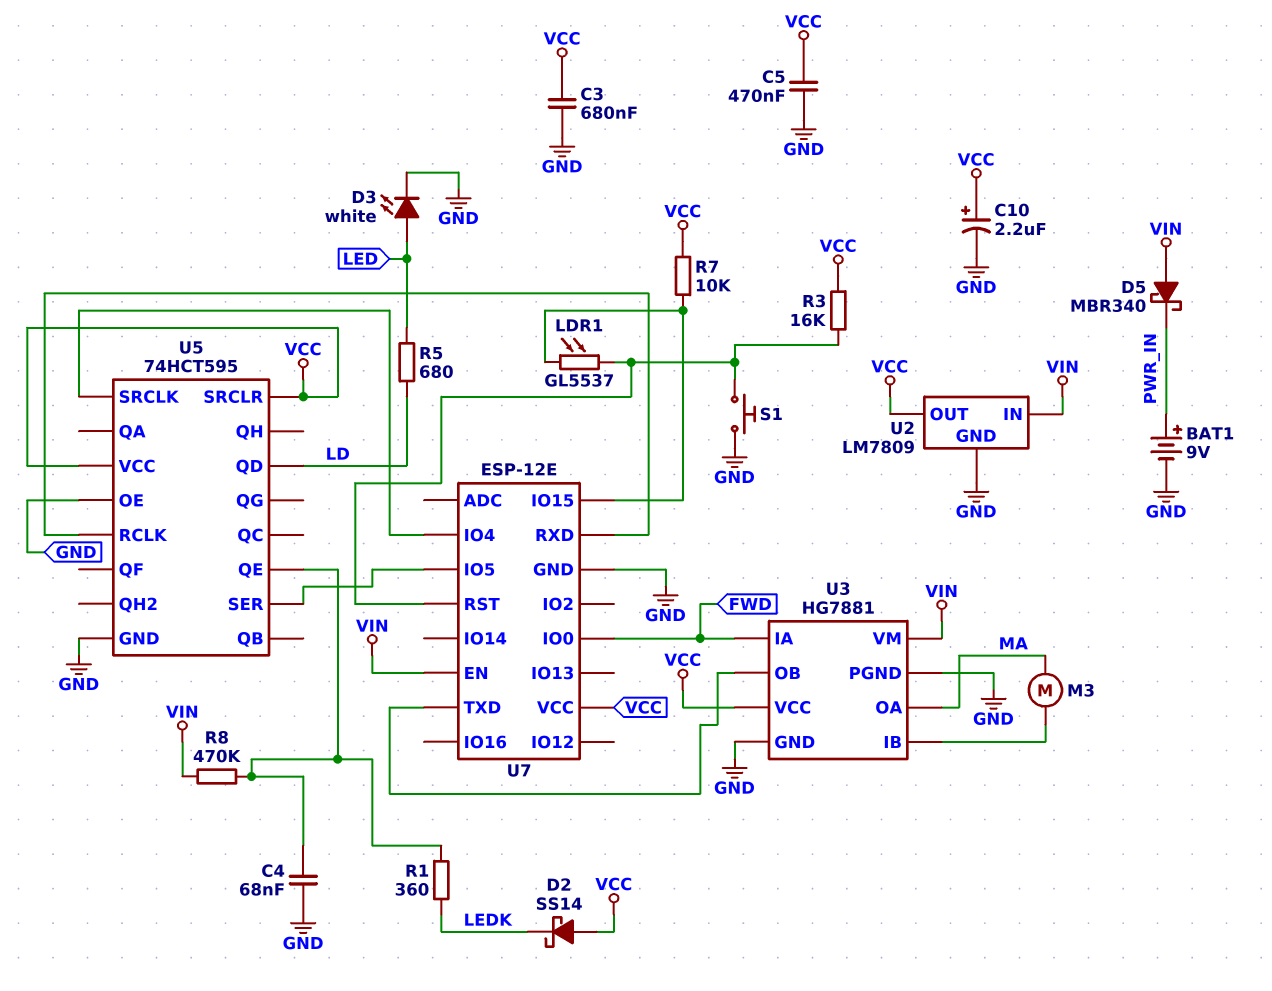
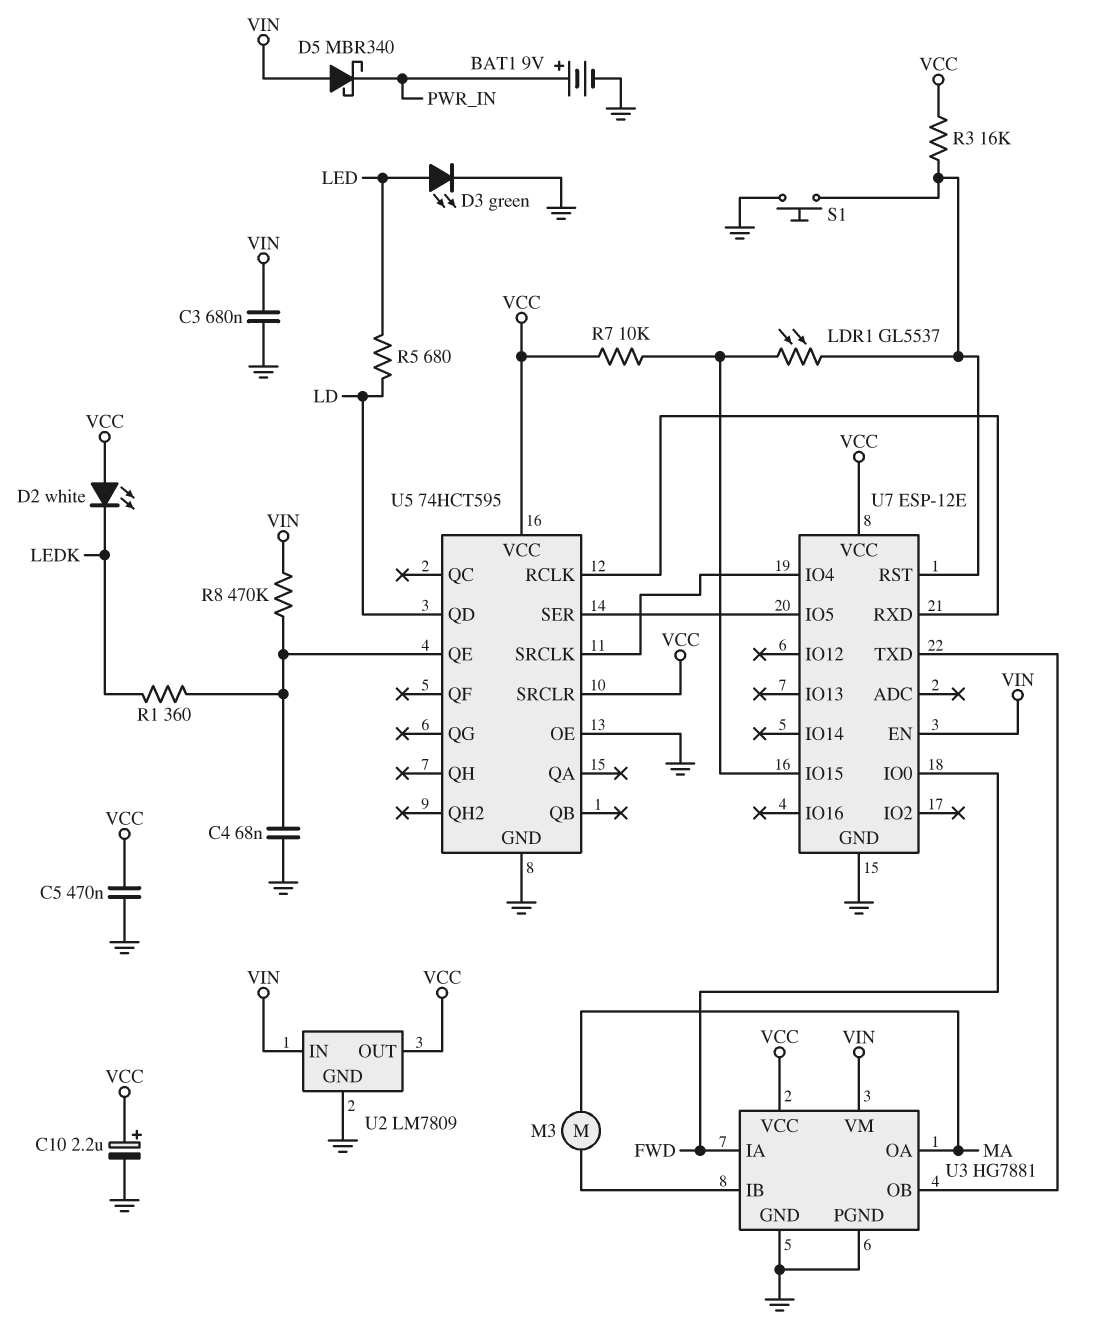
C3: 680nF (GND, VCC) -> 680nF (GND, VIN)
D2: schottky SS14 (A VCC, K LEDK) -> LED white (A VCC, K LEDK)
D3: LED white (A LED, K GND) -> LED green (A LED, K GND)

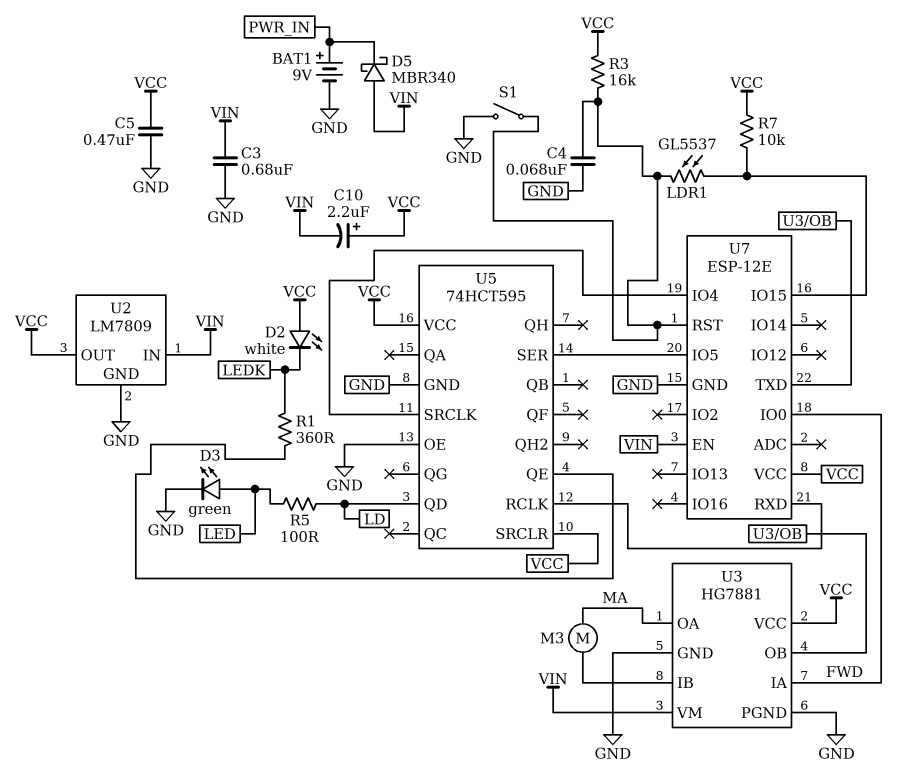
C4: 68nF (GND, U5/QE) -> 68nF (GND, U7/RST)
C10: 2.2uF (plus VCC, minus GND) -> 2.2uF (plus VCC, minus VIN)
R5: 680 (LD, LED) -> 100 (LD, LED)
R8: 470k (U5/QE, VIN) -> none
S1: button (GND, U7/RST) -> switch (GND, U7/RST)

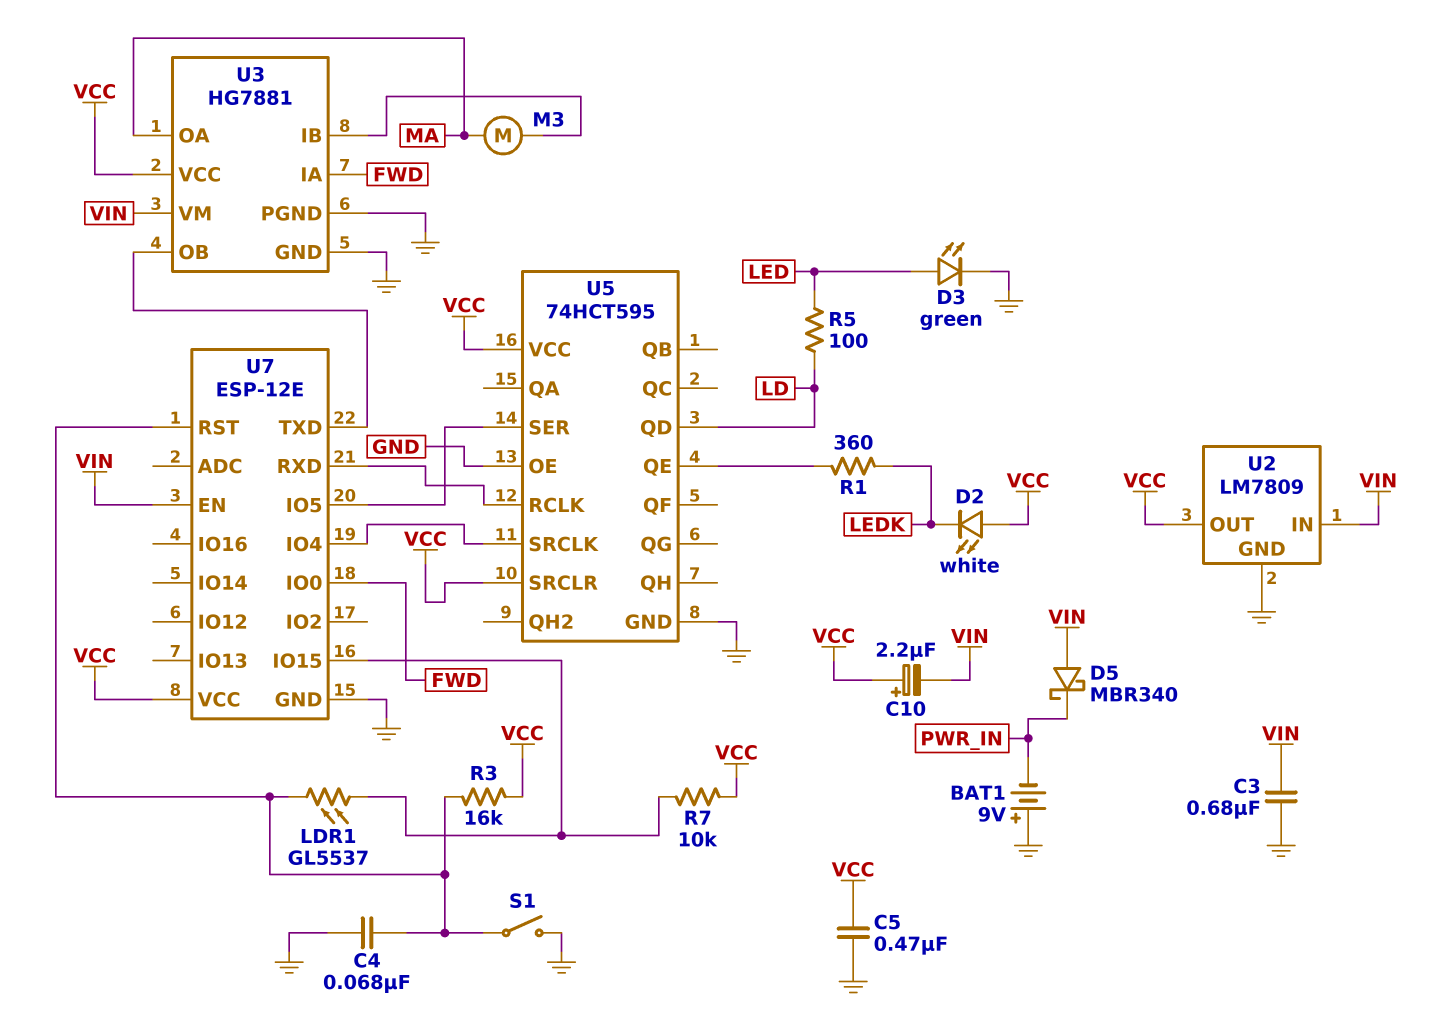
BAT1: 9V (plus PWR_IN, minus GND) -> 9V (plus GND, minus PWR_IN)

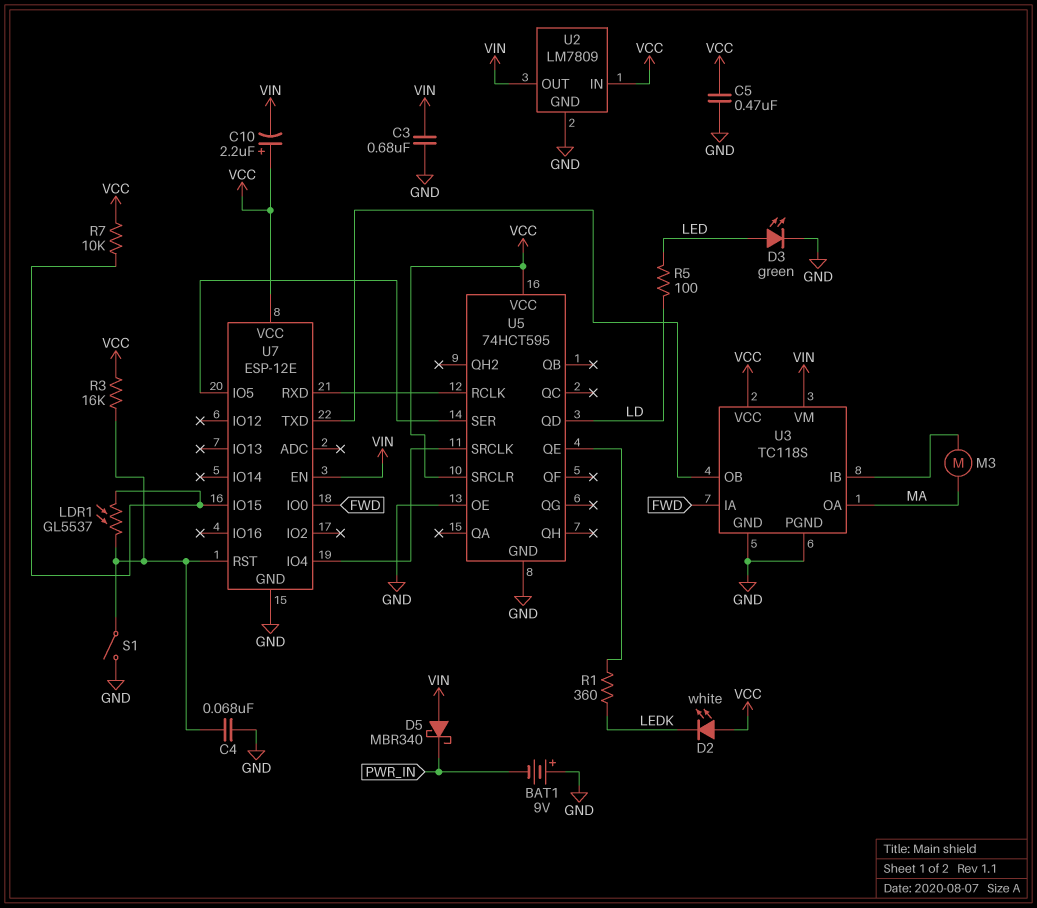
U2 pin IN: VIN -> VCC
U2 pin OUT: VCC -> VIN
U3: HG7881 -> TC118S

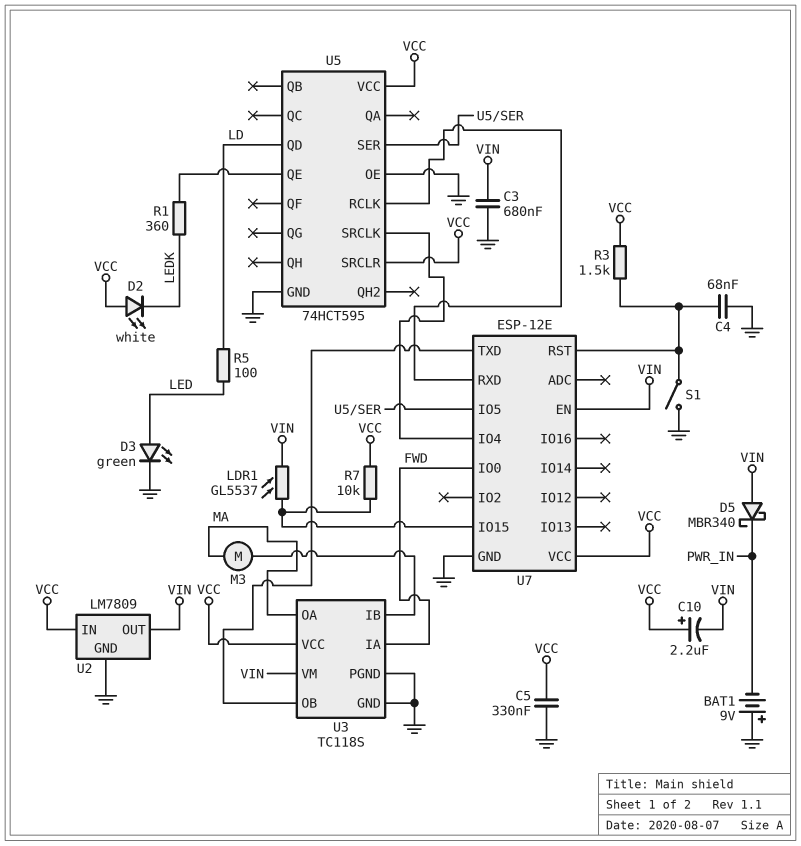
C5: 470nF (GND, VCC) -> 330nF (GND, VCC)
LDR1: GL5537 (U7/IO15, U7/RST) -> GL5537 (U7/IO15, VIN)
R3: 16k (U7/RST, VCC) -> 1.5k (U7/RST, VCC)

